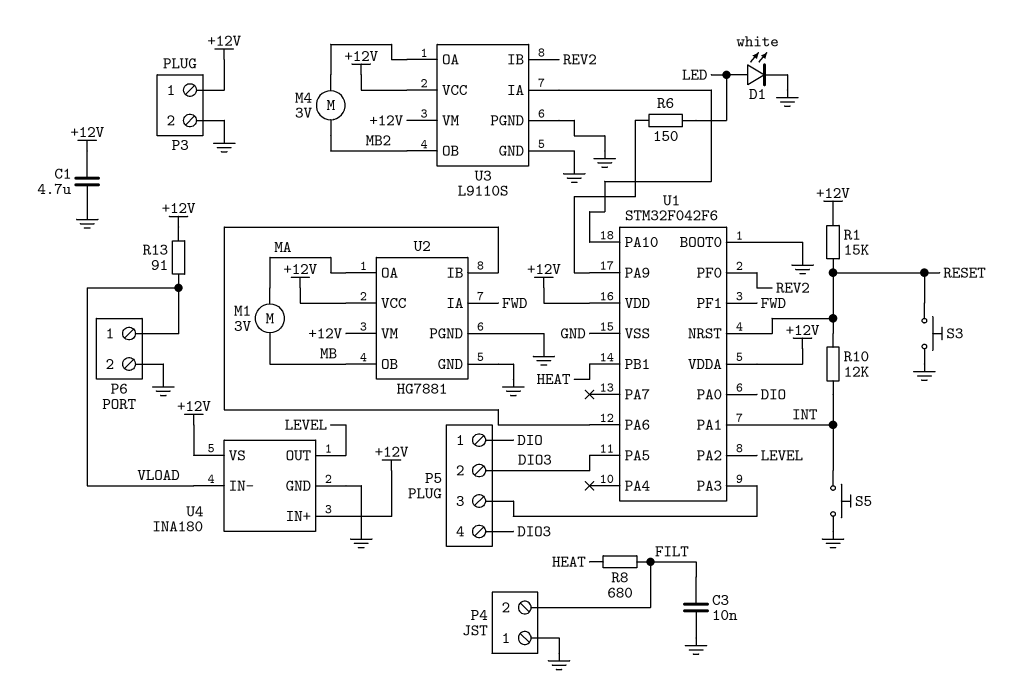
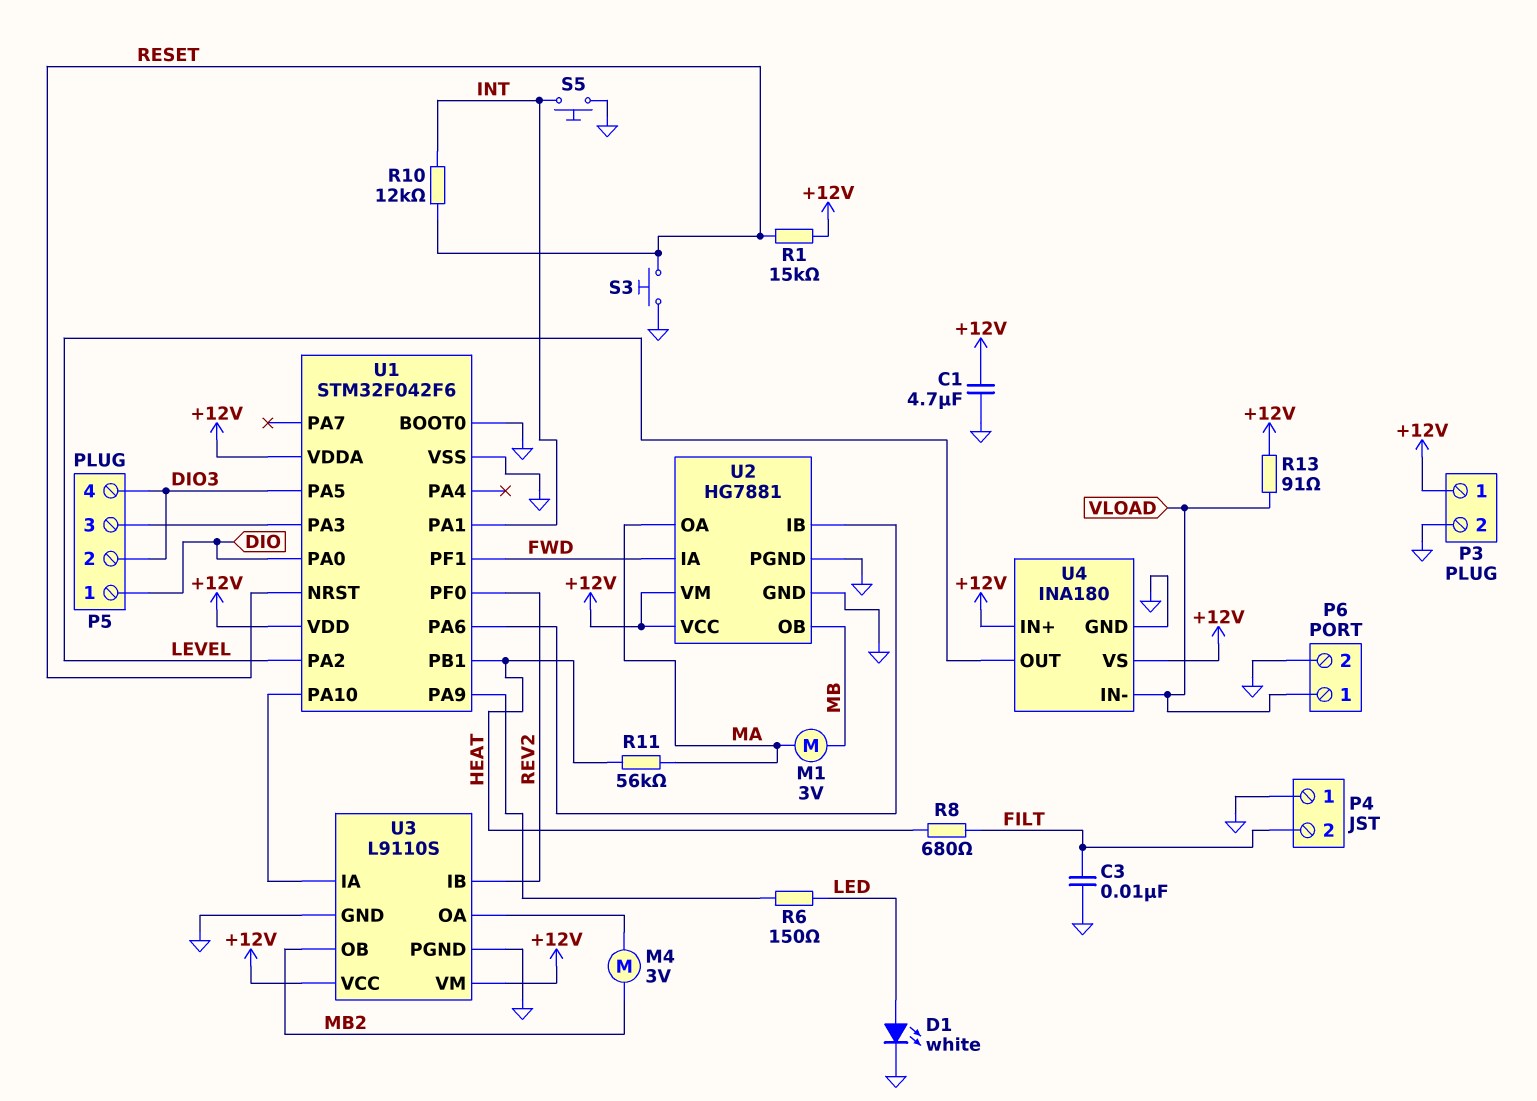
R11: none -> 56k (HEAT, MA)

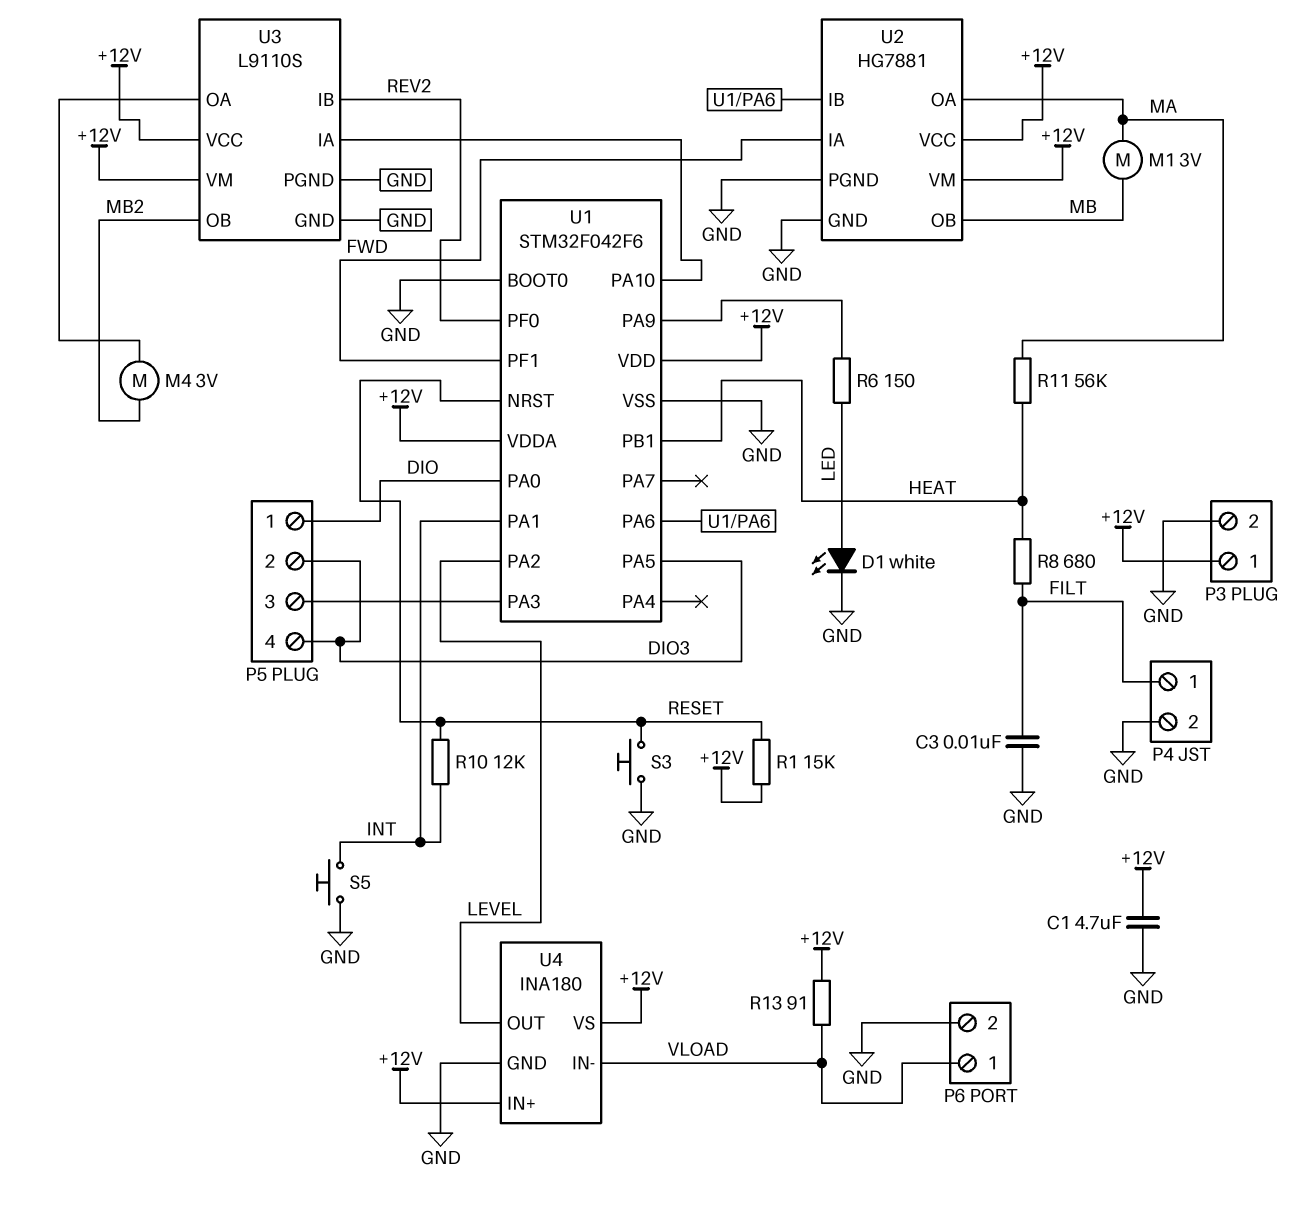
P4 pin 1: GND -> FILT
P4 pin 2: FILT -> GND

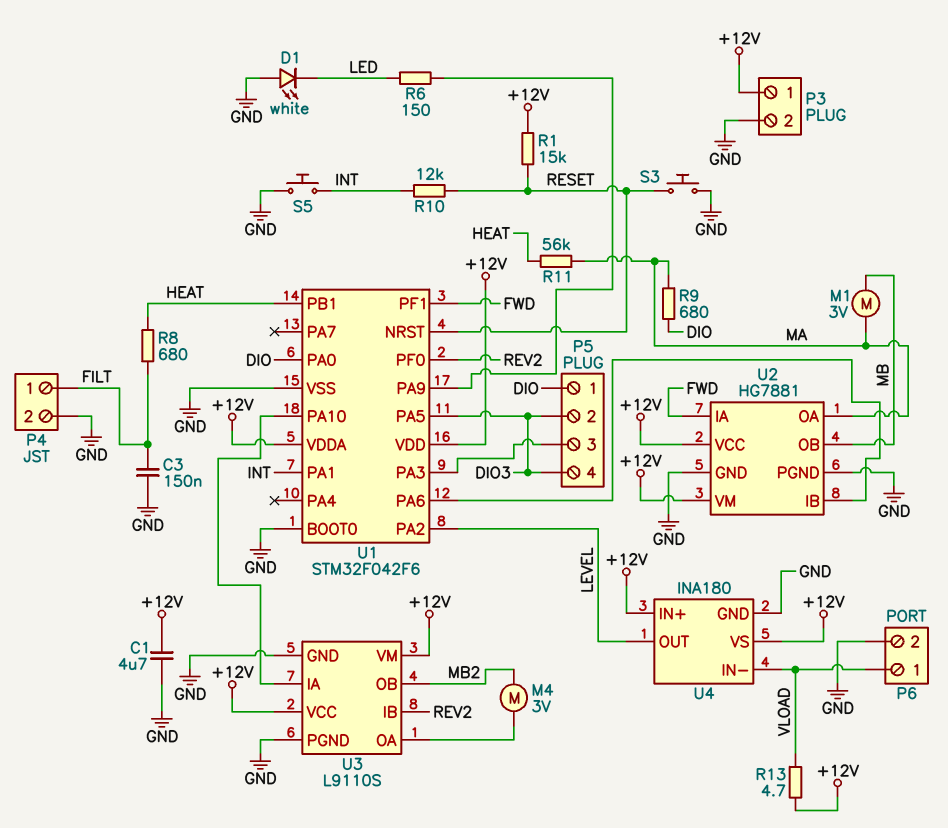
C3: 10nF (FILT, GND) -> 150nF (FILT, GND)
D1: LED white (A LED, K GND) -> LED white (A GND, K LED)
R9: none -> 680 (DIO, MA)
R13: 91 (+12V, VLOAD) -> 4.7 (+12V, VLOAD)

